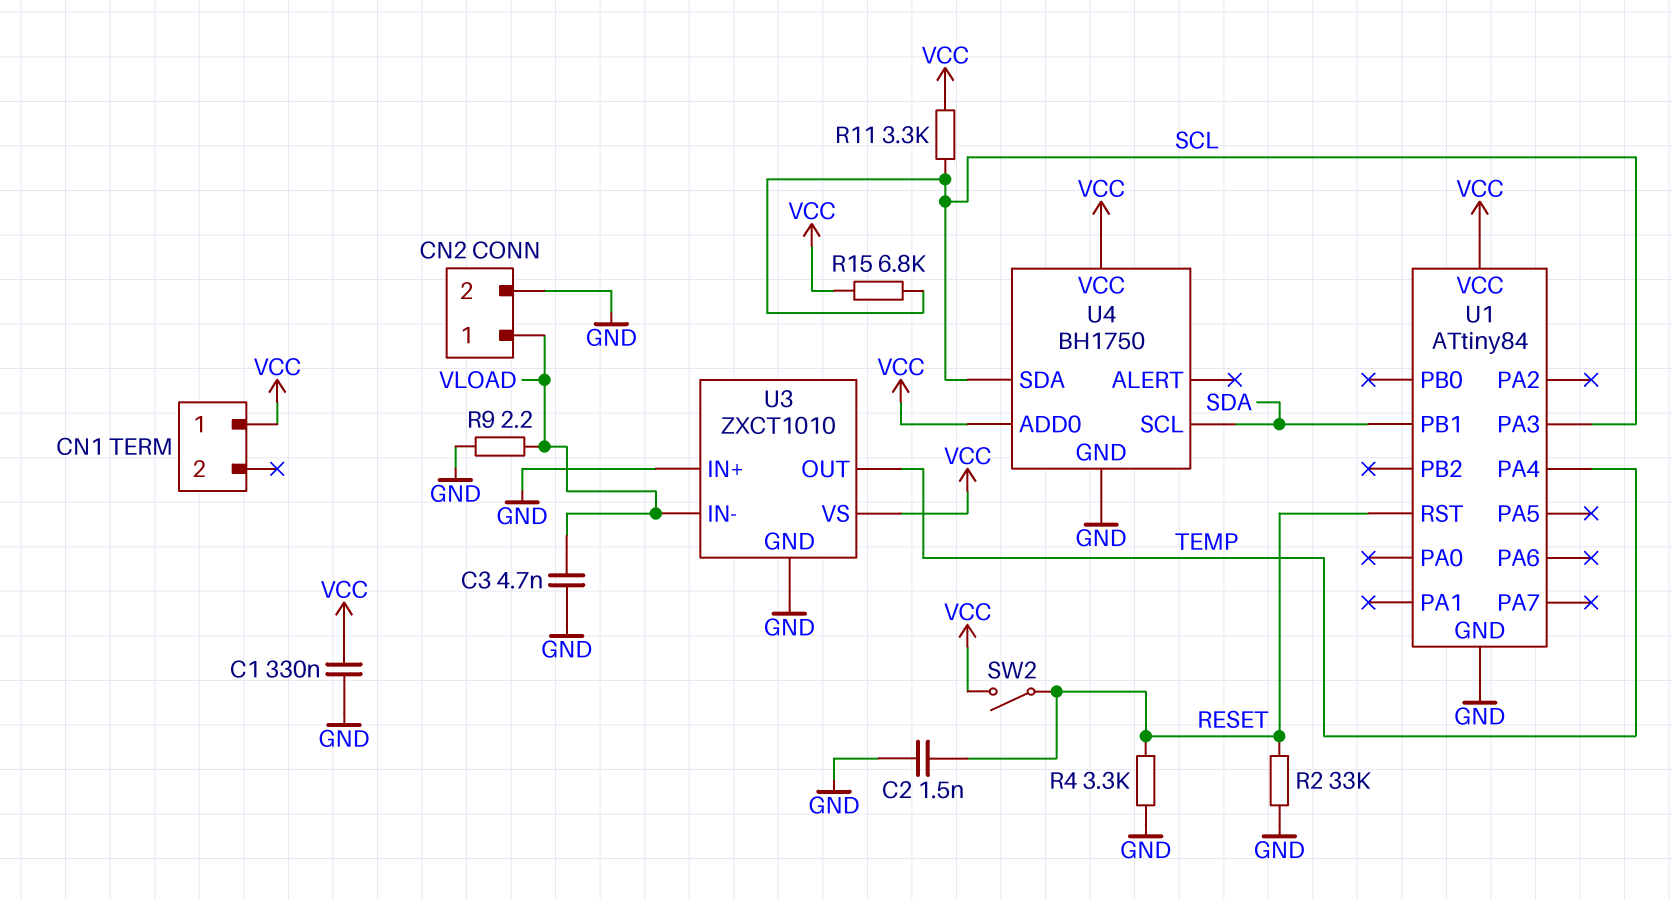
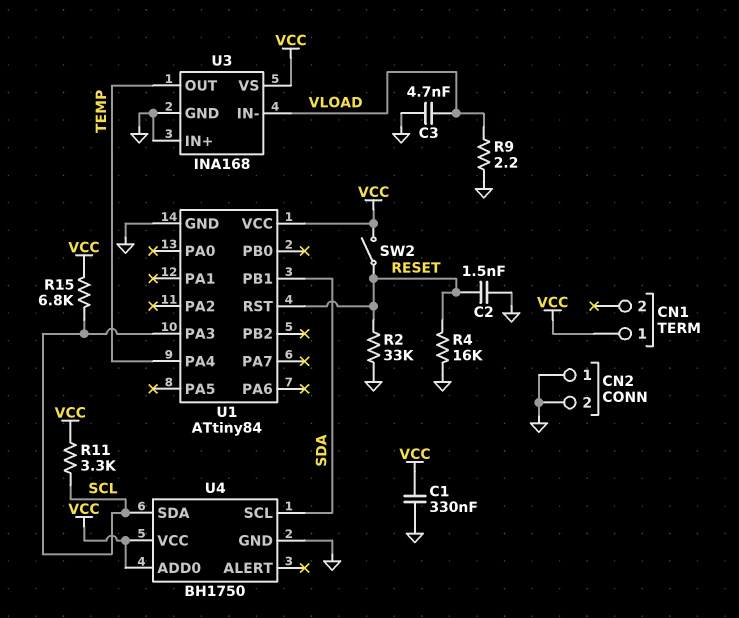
CN2 pin 1: VLOAD -> GND
R4: 3.3k (GND, RESET) -> 16k (GND, RESET)
U3: ZXCT1010 -> INA168

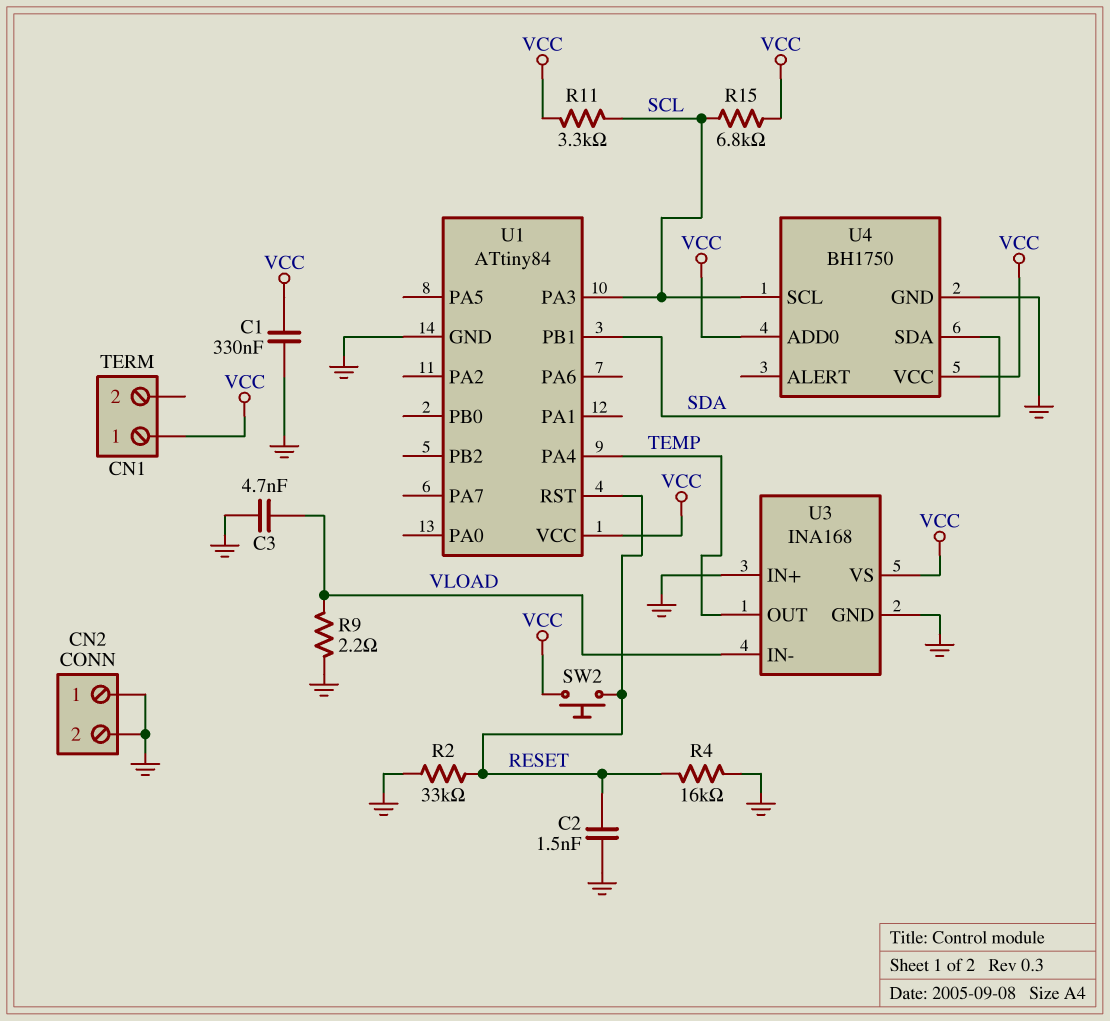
SW2: switch (RESET, VCC) -> button (RESET, VCC)
U4 pin SCL: SDA -> SCL
U4 pin SDA: SCL -> SDA

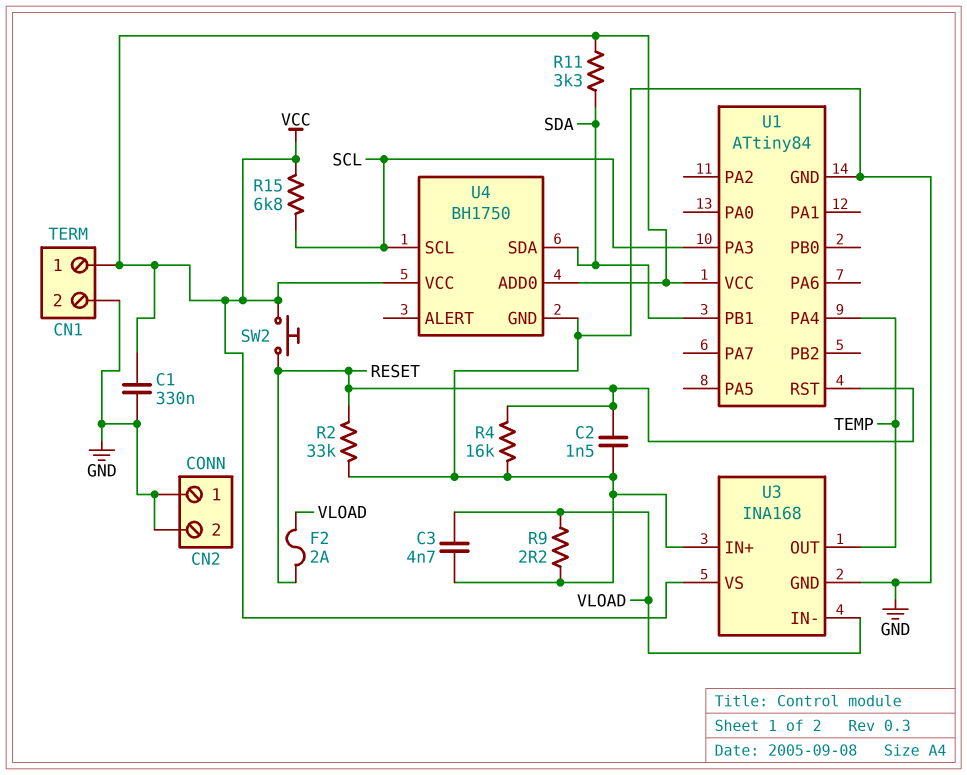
CN1 pin 2: none -> GND
F2: none -> 2A (RESET, VLOAD)
R11: 3.3k (SCL, VCC) -> 3.3k (SDA, VCC)

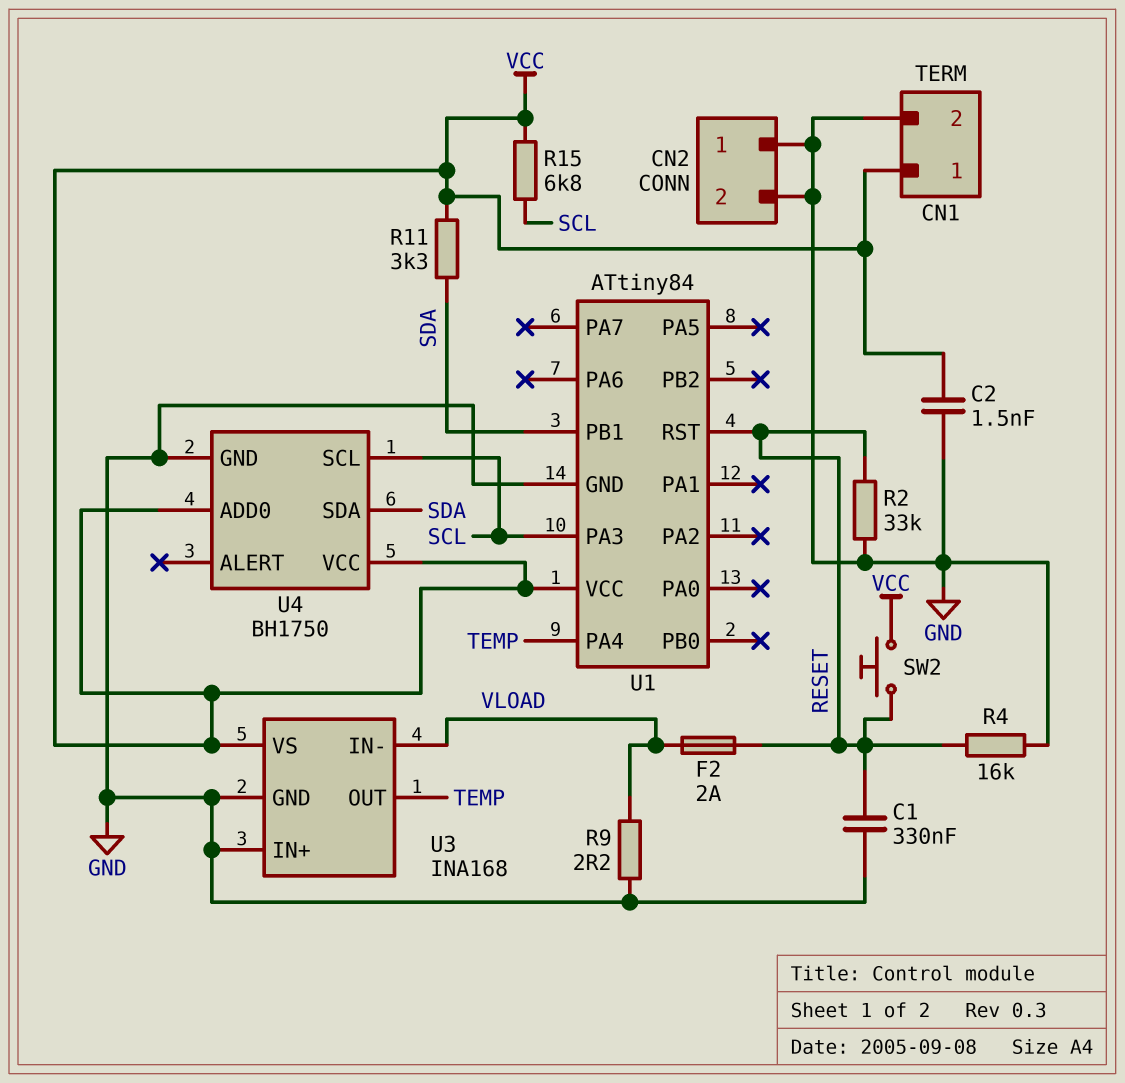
C1: 330nF (GND, VCC) -> 330nF (GND, RESET)
C2: 1.5nF (GND, RESET) -> 1.5nF (GND, VCC)
C3: 4.7nF (GND, VLOAD) -> none

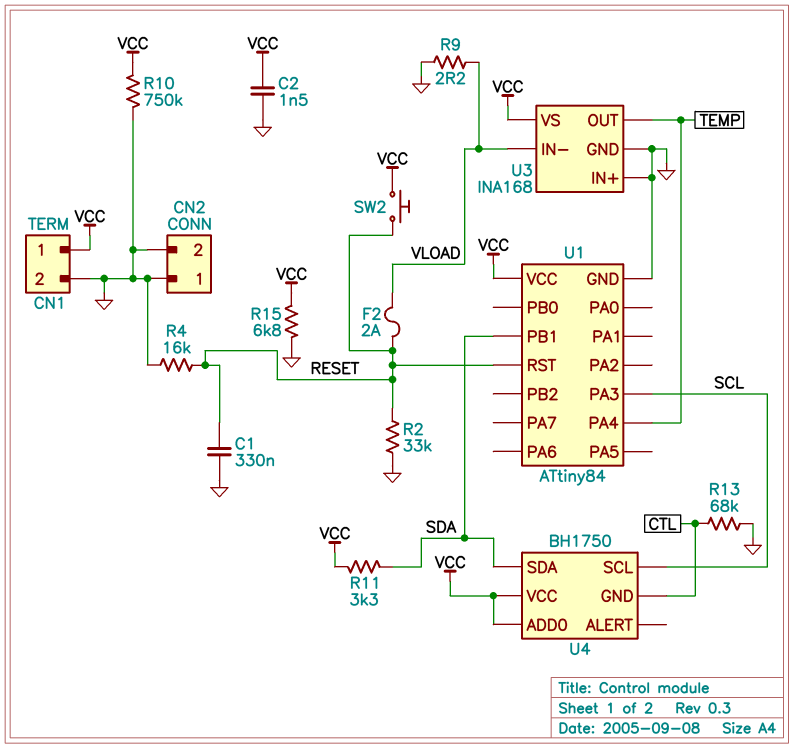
R10: none -> 750k (GND, VCC)
R13: none -> 68k (CTL, GND)
R15: 6.8k (SCL, VCC) -> 6.8k (GND, VCC)
U4 pin GND: GND -> CTL

